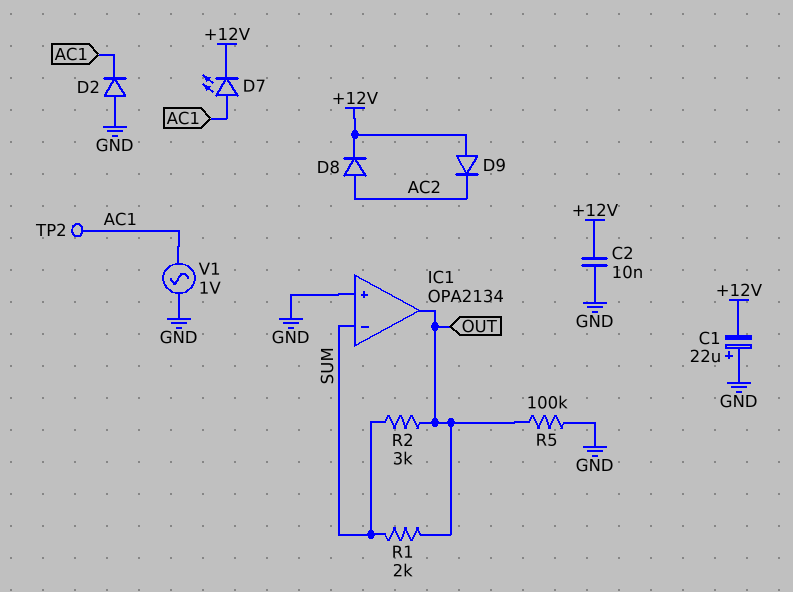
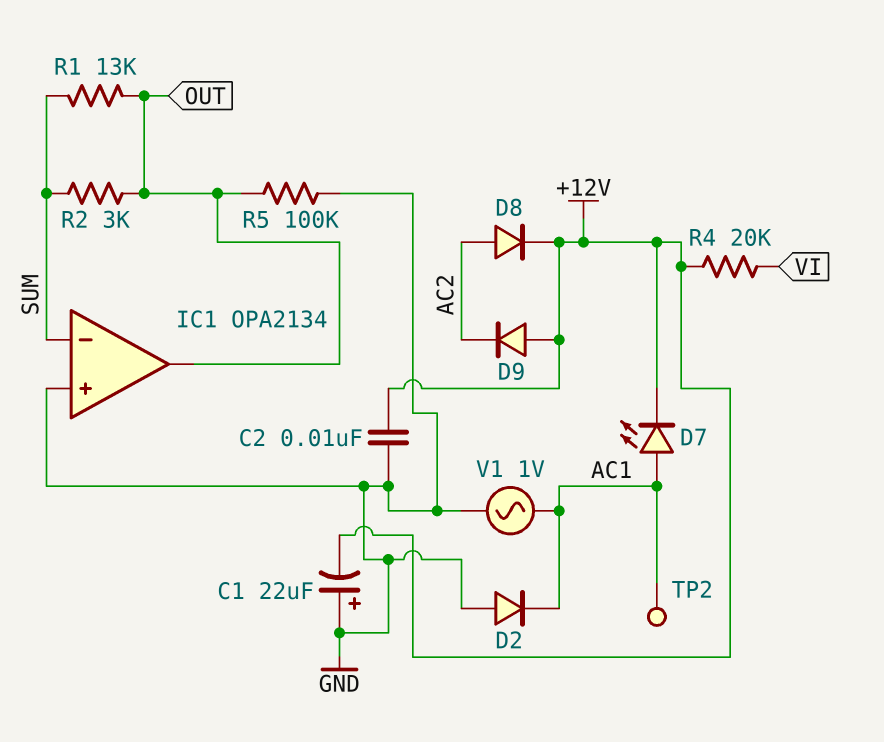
R1: 2k (OUT, SUM) -> 13k (OUT, SUM)
R4: none -> 20k (+12V, VI)

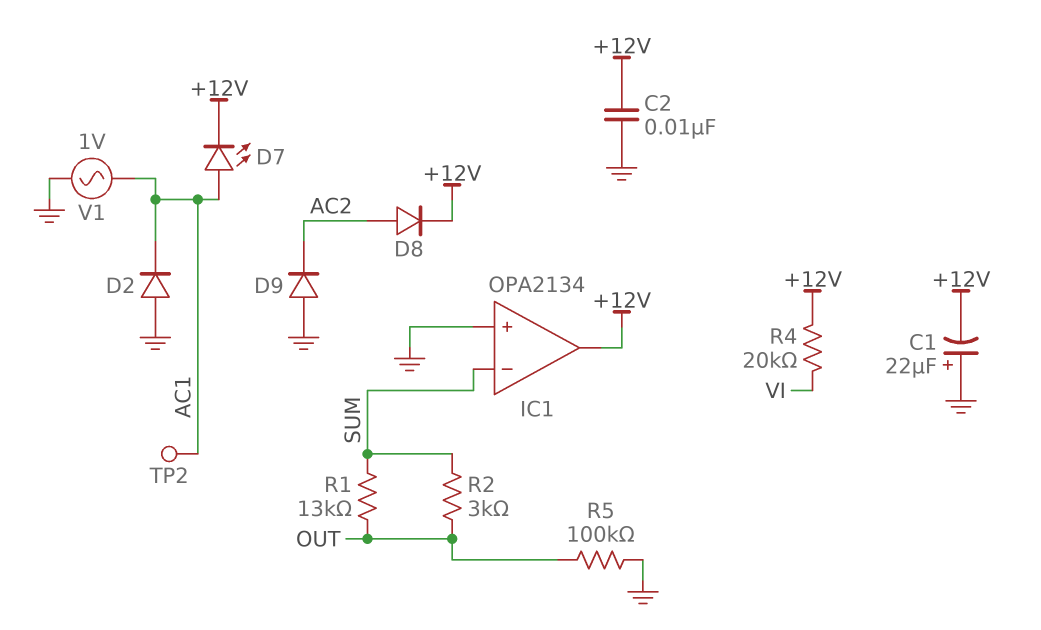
D9: diode (A +12V, K AC2) -> diode (A GND, K AC2)
IC1 pin out: OUT -> +12V

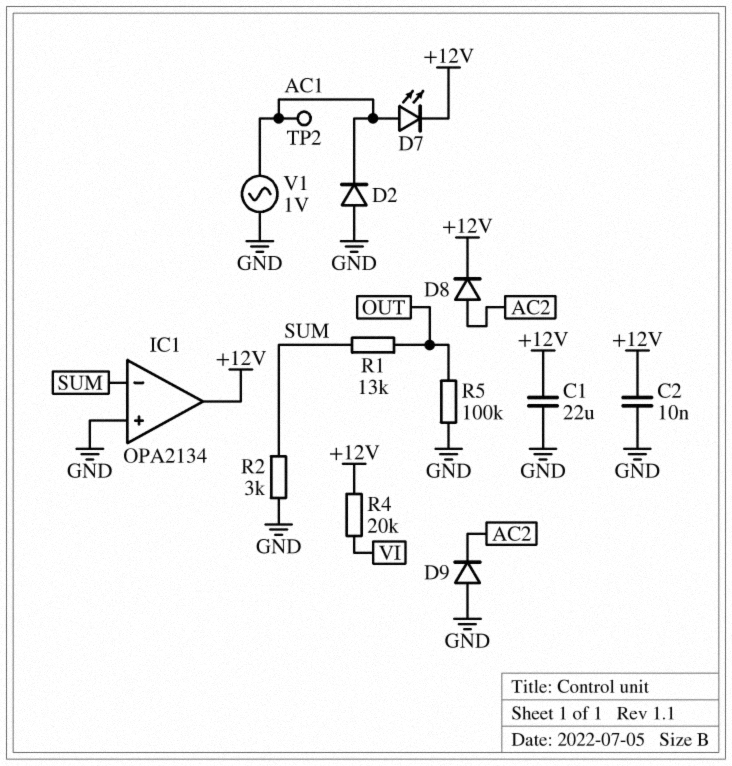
C1: 22uF (plus GND, minus +12V) -> 22uF (+12V, GND)
R2: 3k (OUT, SUM) -> 3k (GND, SUM)

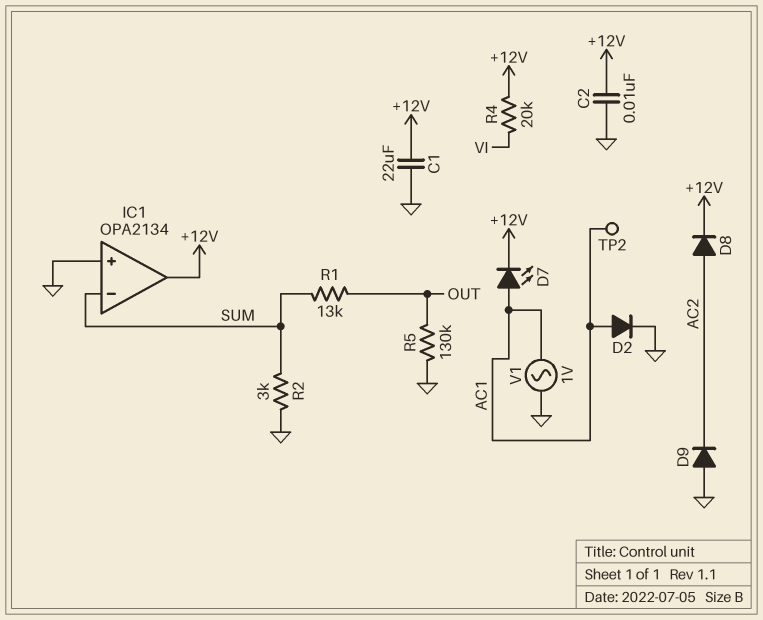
D2: diode (A GND, K AC1) -> diode (A AC1, K GND)
R5: 100k (GND, OUT) -> 130k (GND, OUT)

